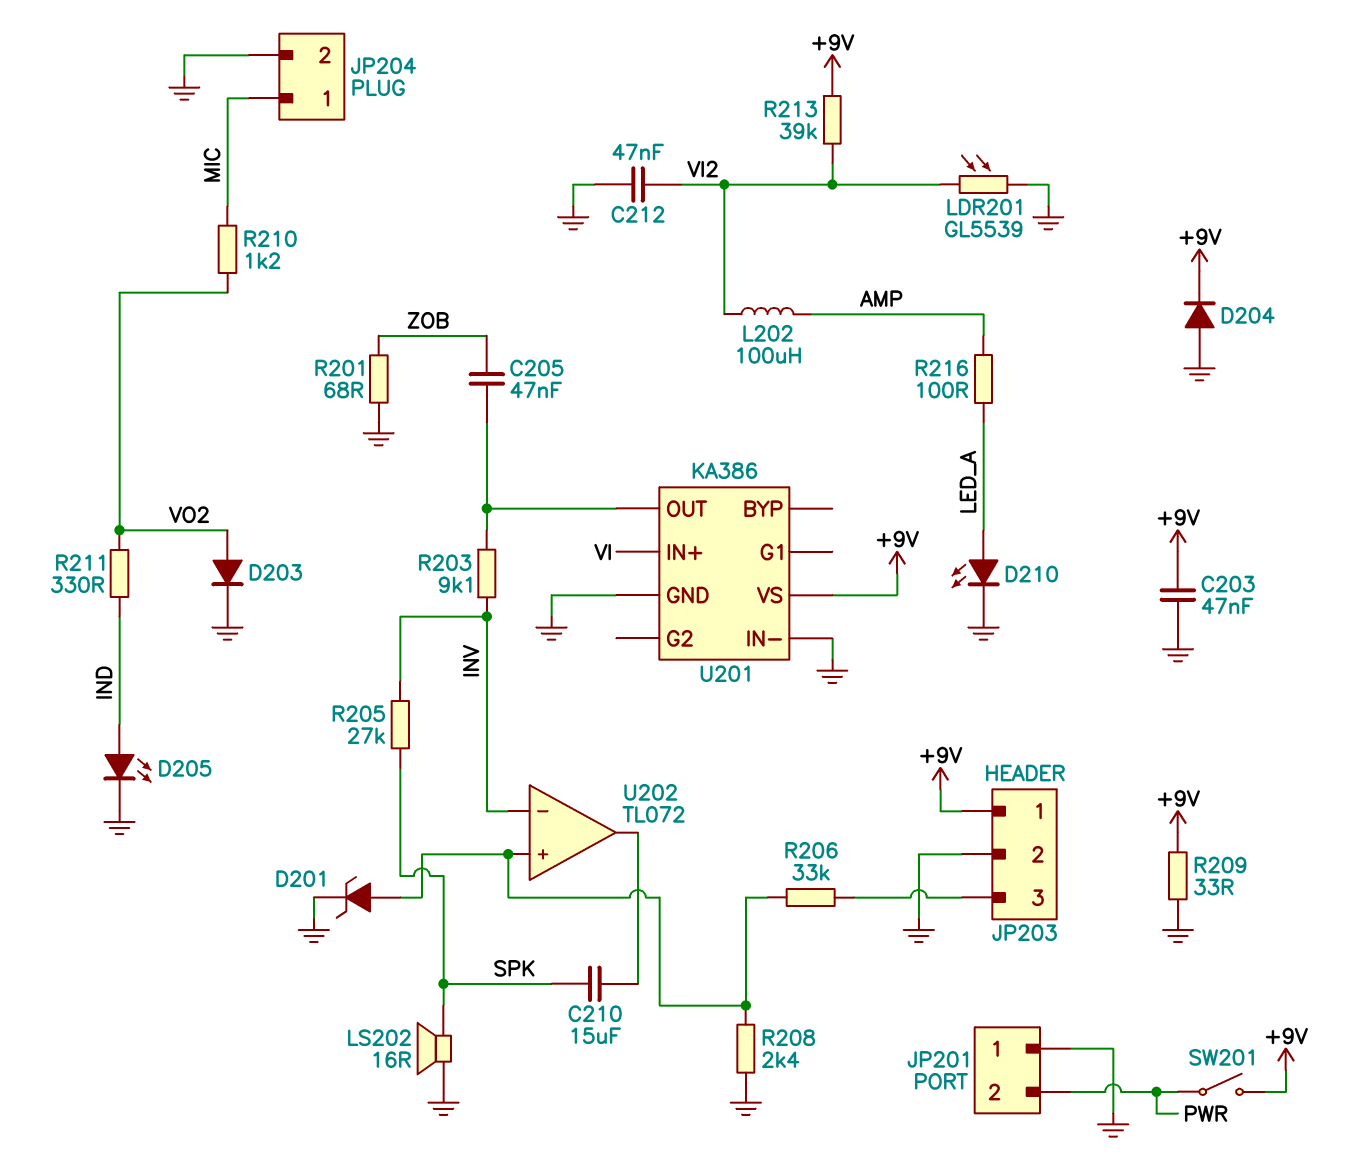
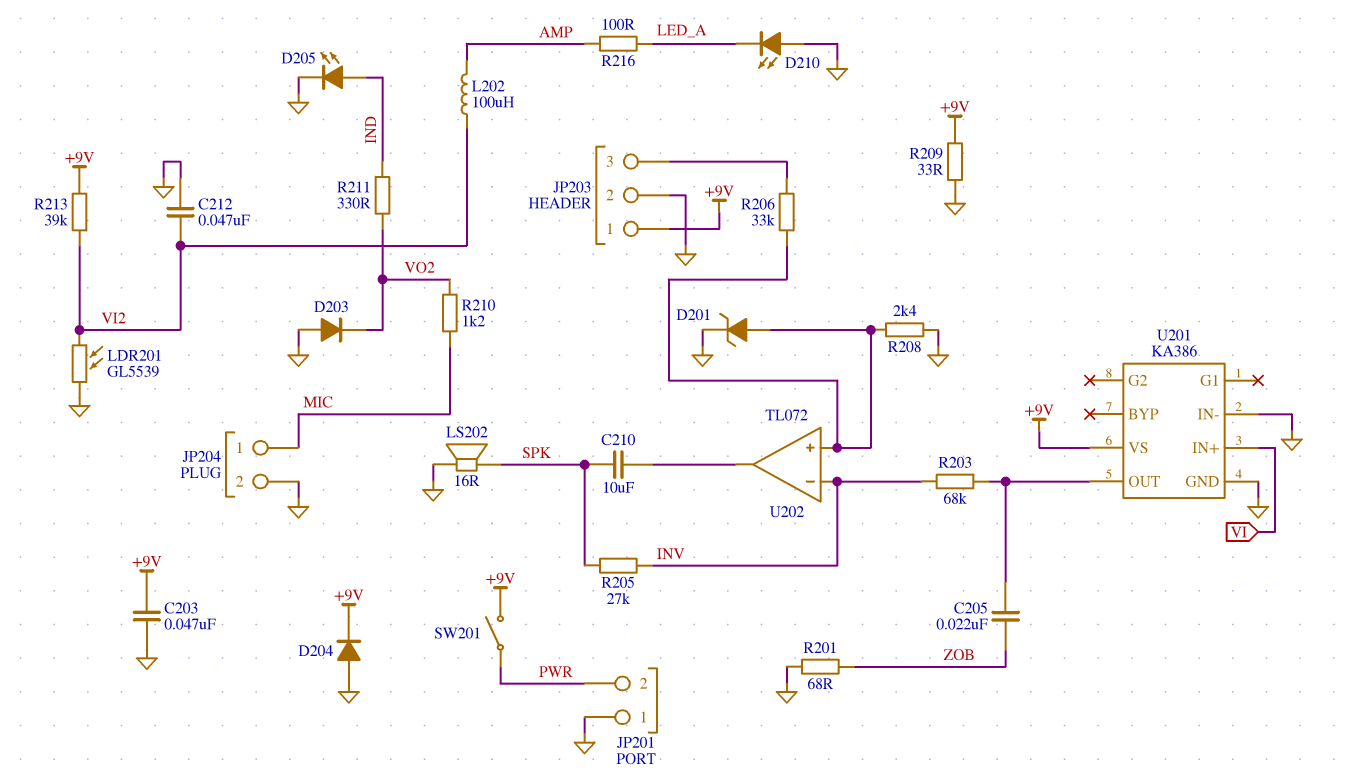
C205: 47nF (U201/OUT, ZOB) -> 22nF (U201/OUT, ZOB)
C210: 15uF (SPK, U202/out) -> 10uF (SPK, U202/out)
D203: diode (A VO2, K GND) -> diode (A GND, K VO2)
D210: LED (A LED_A, K GND) -> LED (A GND, K LED_A)
R203: 9.1k (INV, U201/OUT) -> 68k (INV, U201/OUT)

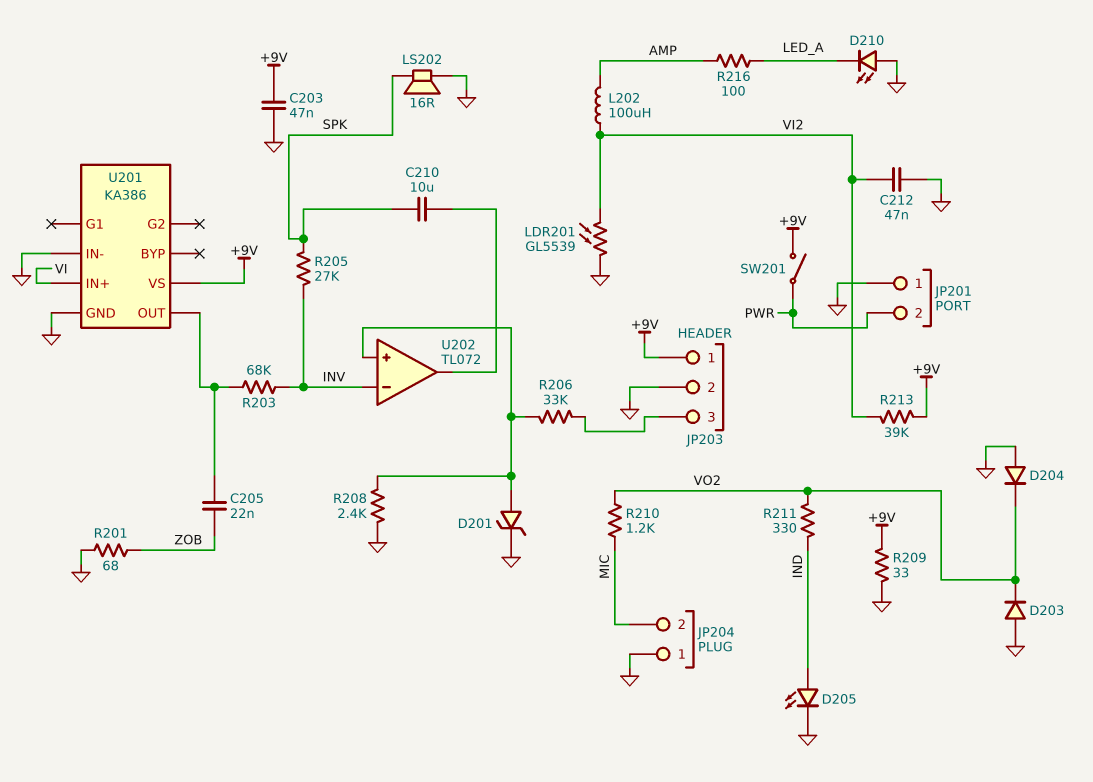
D204: diode (A GND, K +9V) -> diode (A GND, K VO2)
JP204 pin 1: MIC -> GND
JP204 pin 2: GND -> MIC

